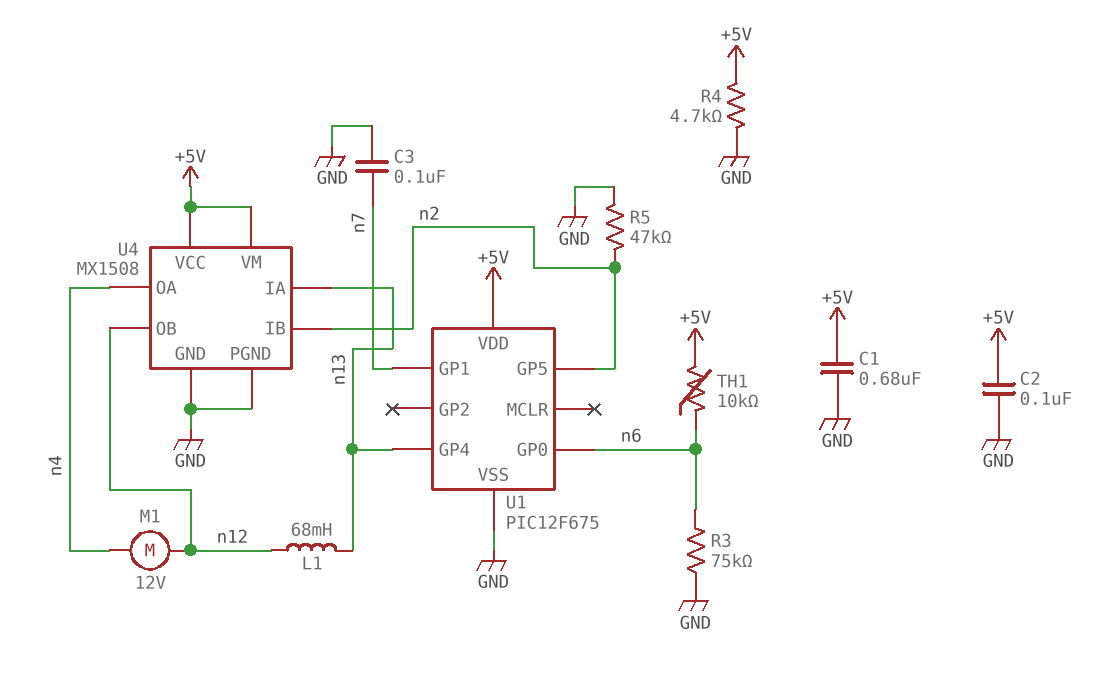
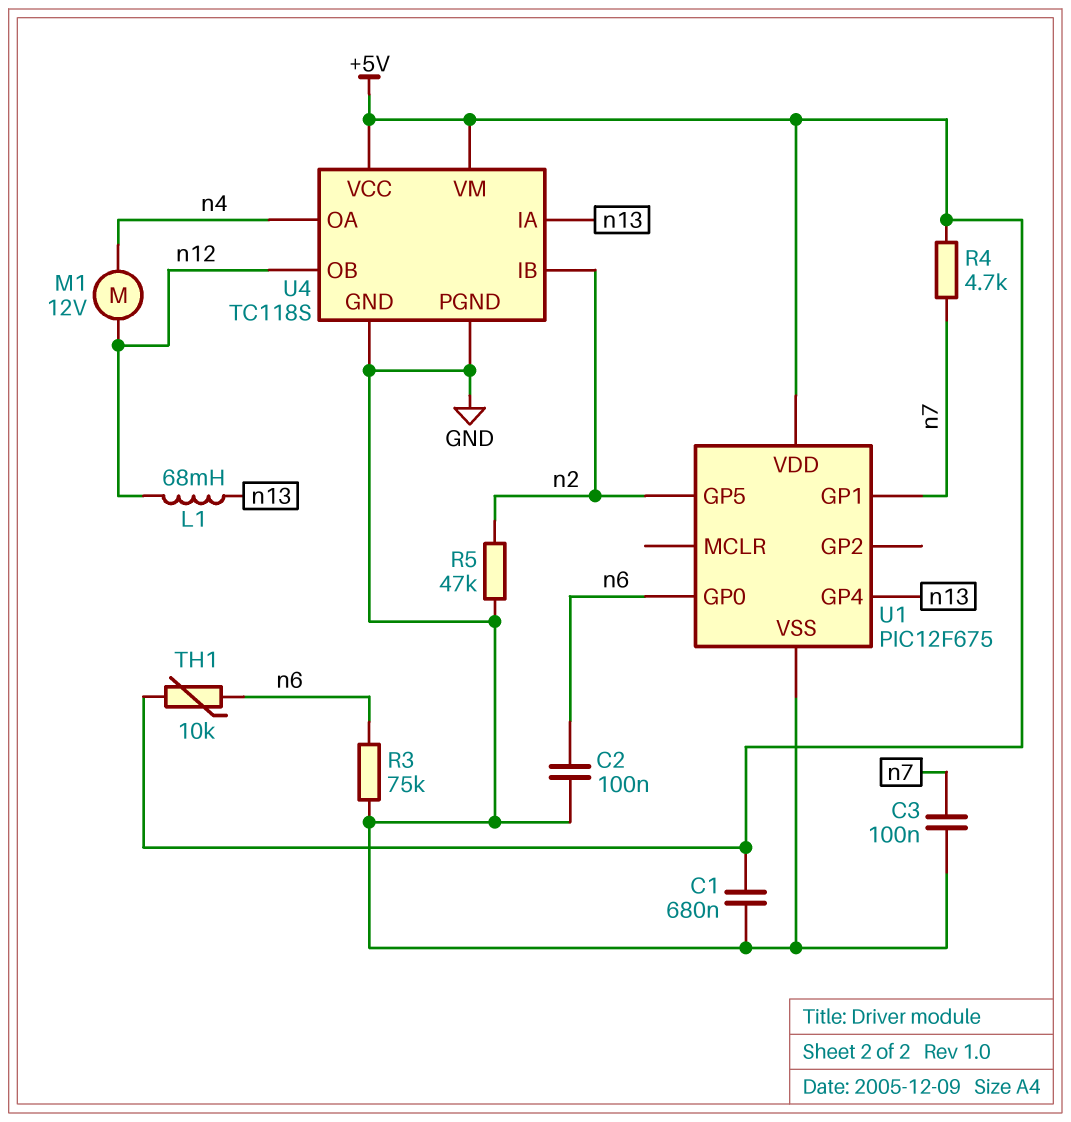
C2: 100nF (+5V, GND) -> 100nF (GND, n6)
R4: 4.7k (+5V, GND) -> 4.7k (+5V, n7)
U4: MX1508 -> TC118S

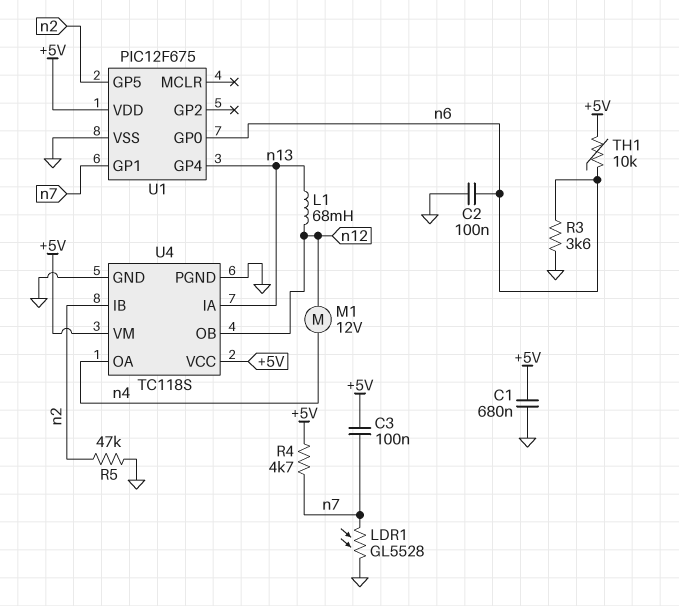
C3: 100nF (GND, n7) -> 100nF (+5V, n7)
LDR1: none -> GL5528 (GND, n7)
R3: 75k (GND, n6) -> 3.6k (GND, n6)

